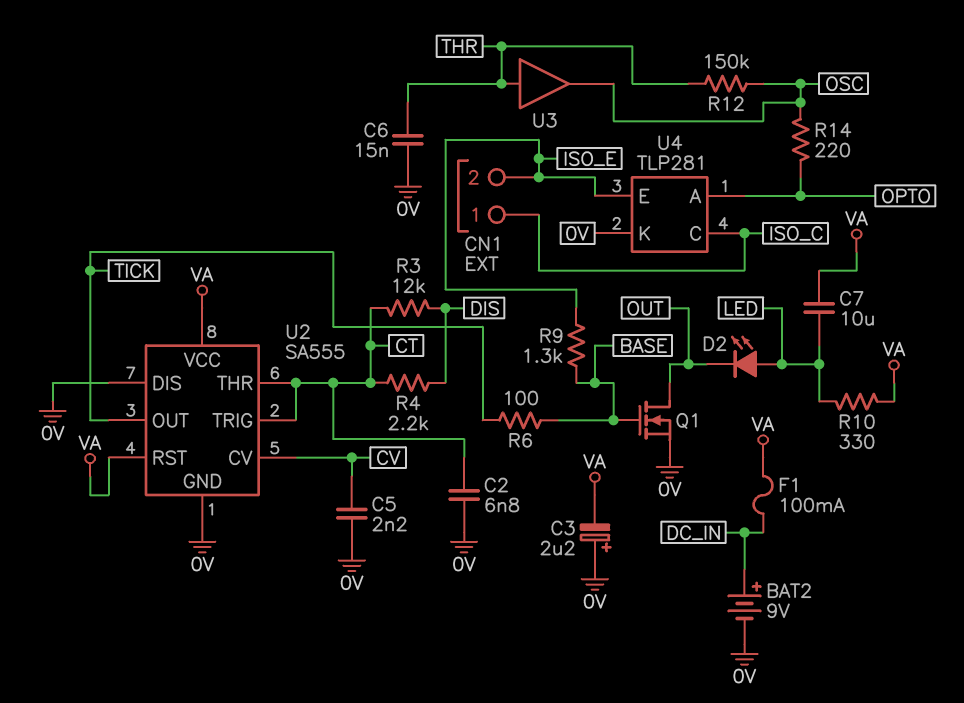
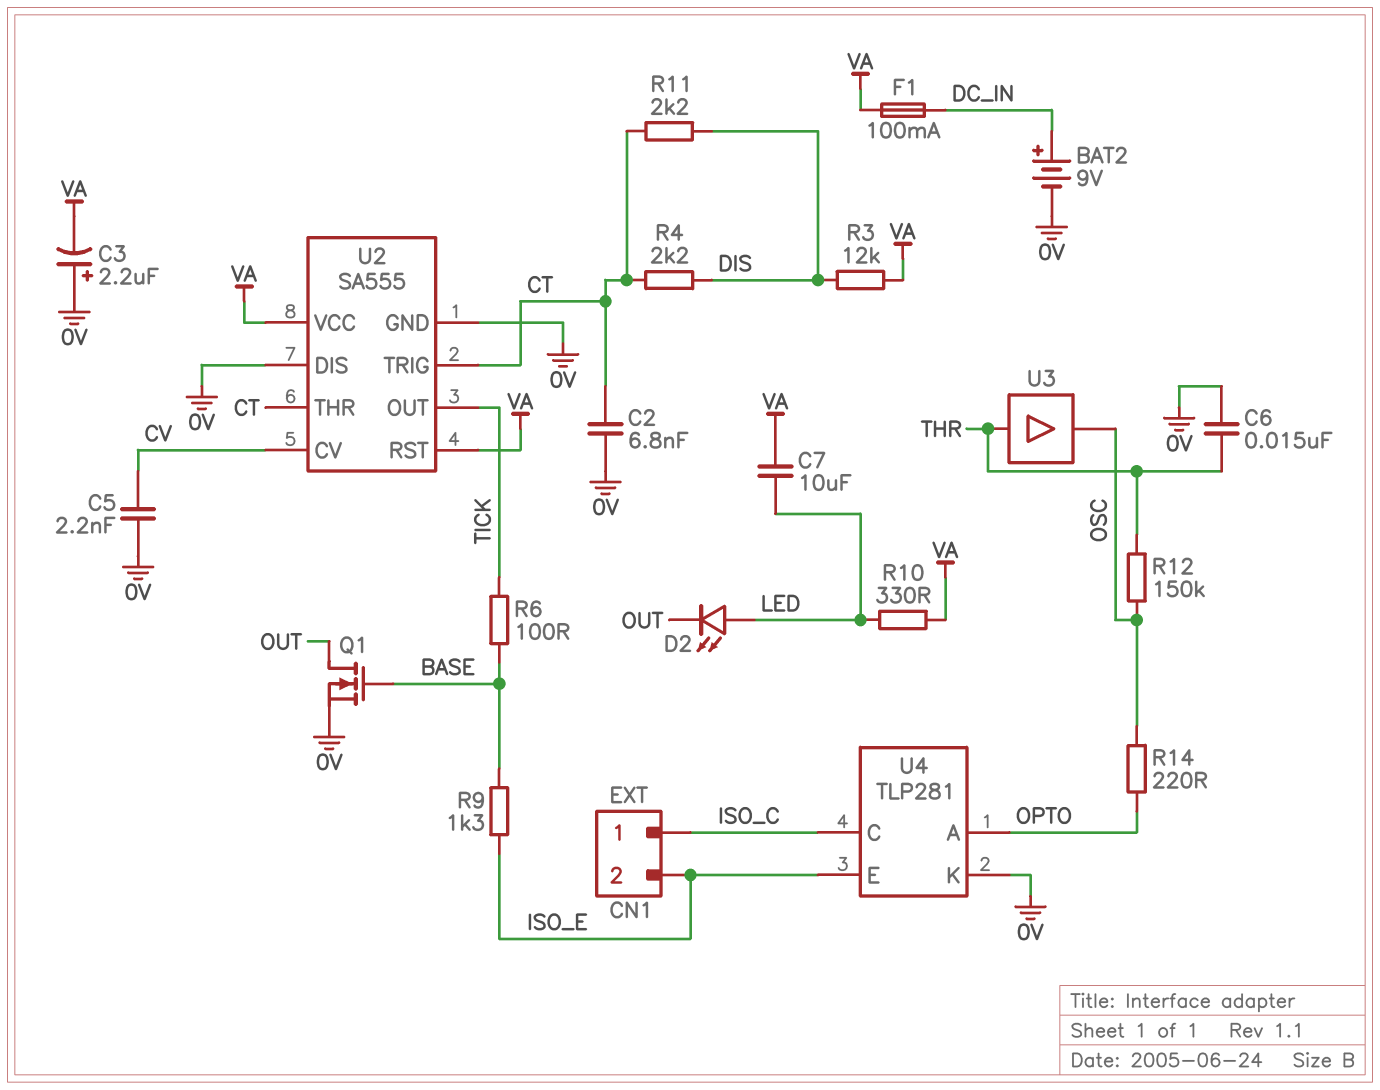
R3: 12k (CT, DIS) -> 12k (DIS, VA)
R11: none -> 2.2k (CT, DIS)

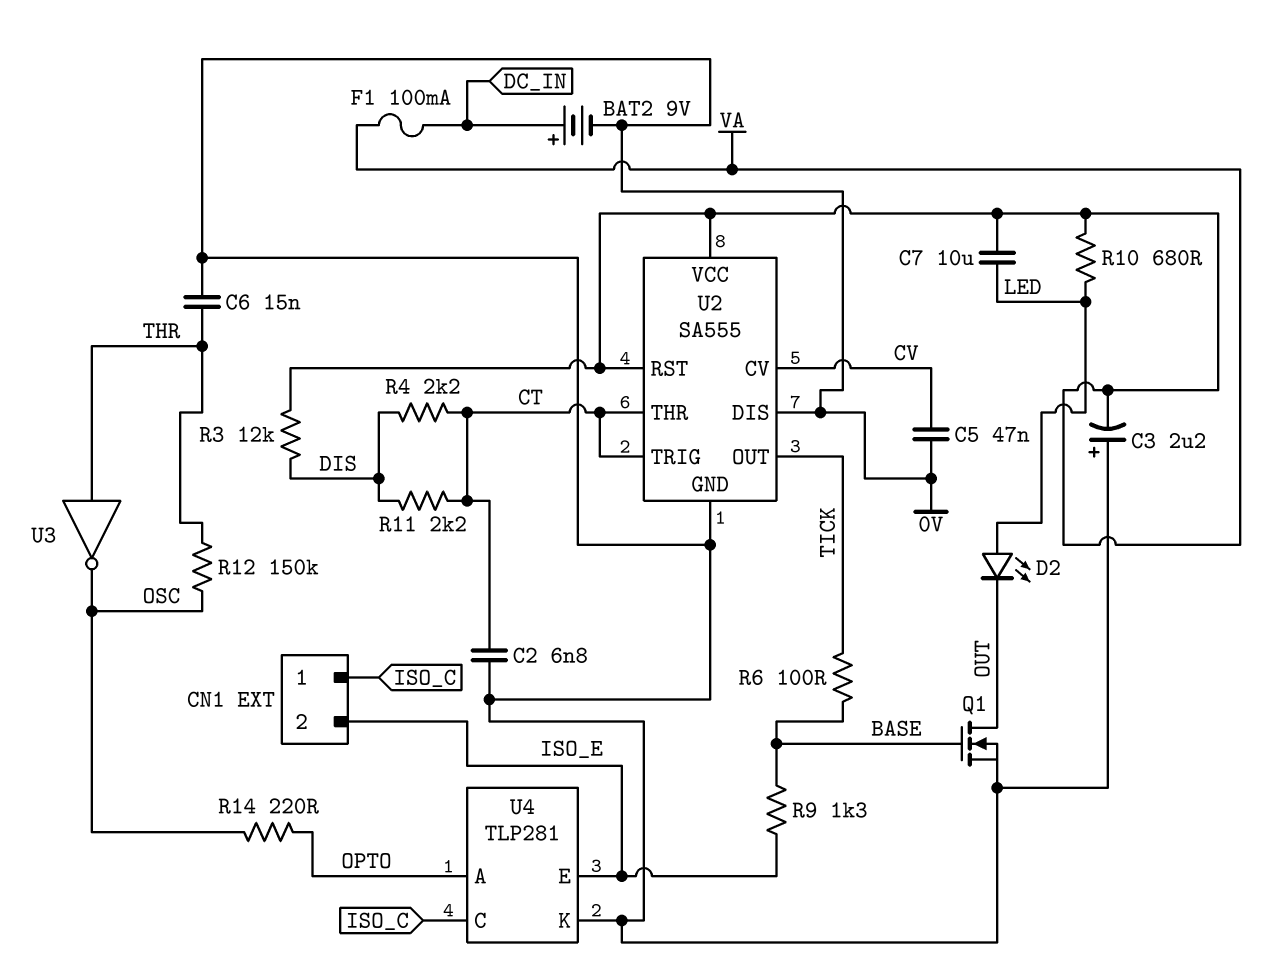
C5: 2.2nF (0V, CV) -> 47nF (0V, CV)
R10: 330 (LED, VA) -> 680 (LED, VA)
U3: buffer (in THR, out OSC) -> NOT (in THR, out OSC)

